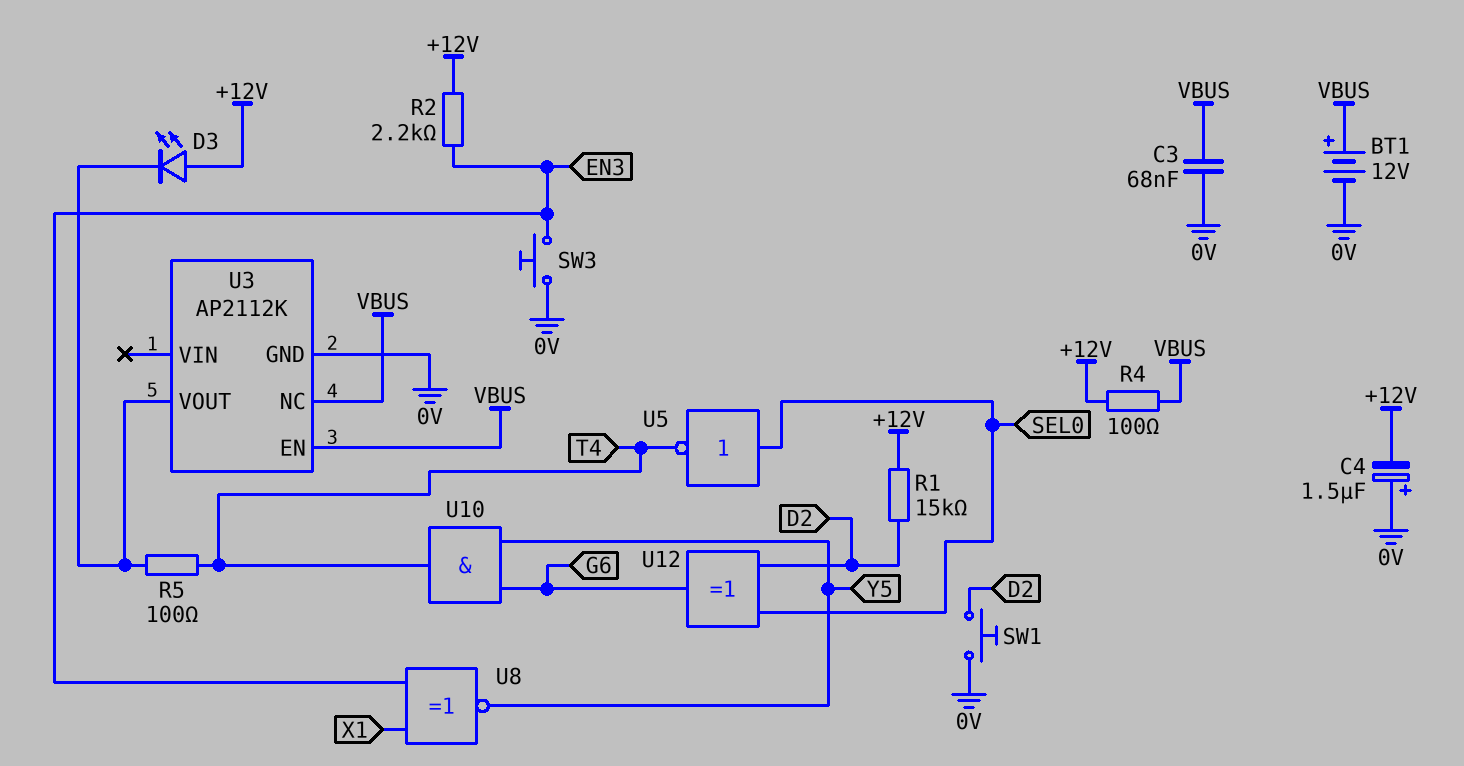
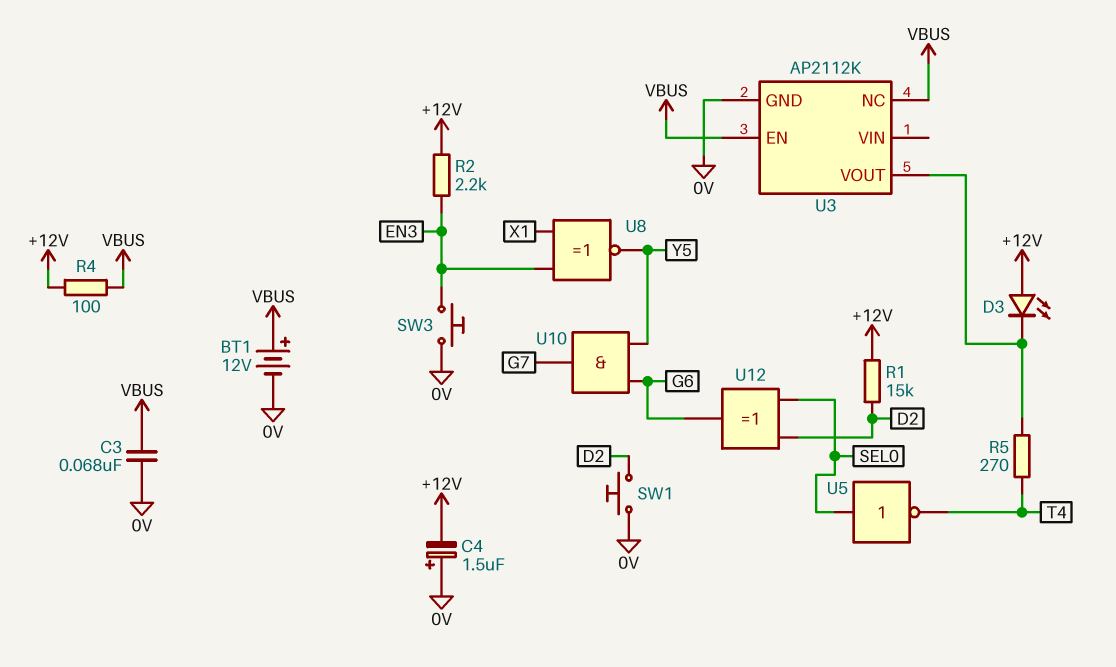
R5: 100 (T4, U3/VOUT) -> 270 (T4, U3/VOUT)
U10: AND (in G6, in Y5, out T4) -> AND (in G6, in Y5, out G7)

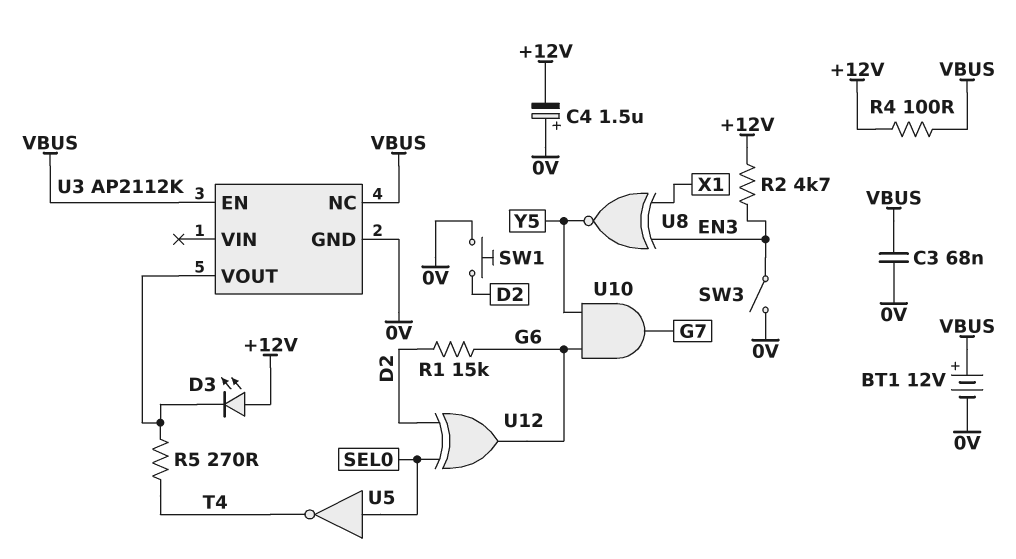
R1: 15k (+12V, D2) -> 15k (D2, G6)
R2: 2.2k (+12V, EN3) -> 4.7k (+12V, EN3)
SW3: button (0V, EN3) -> switch (0V, EN3)

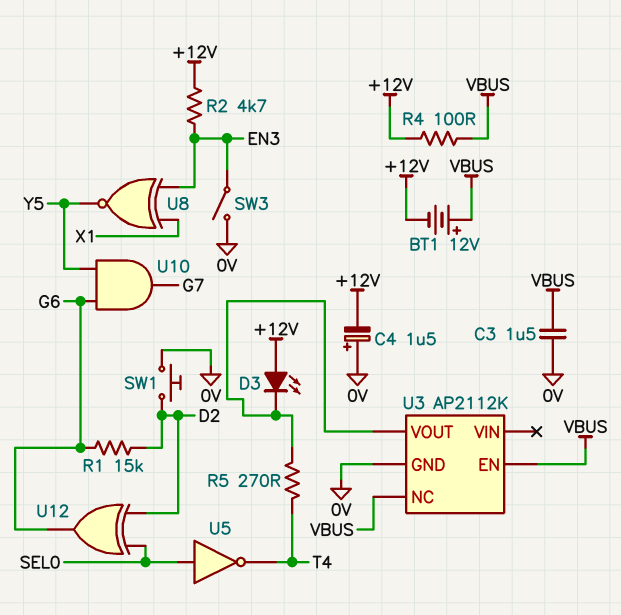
BT1: 12V (plus VBUS, minus 0V) -> 12V (plus VBUS, minus +12V)
C3: 68nF (0V, VBUS) -> 1.5uF (0V, VBUS)

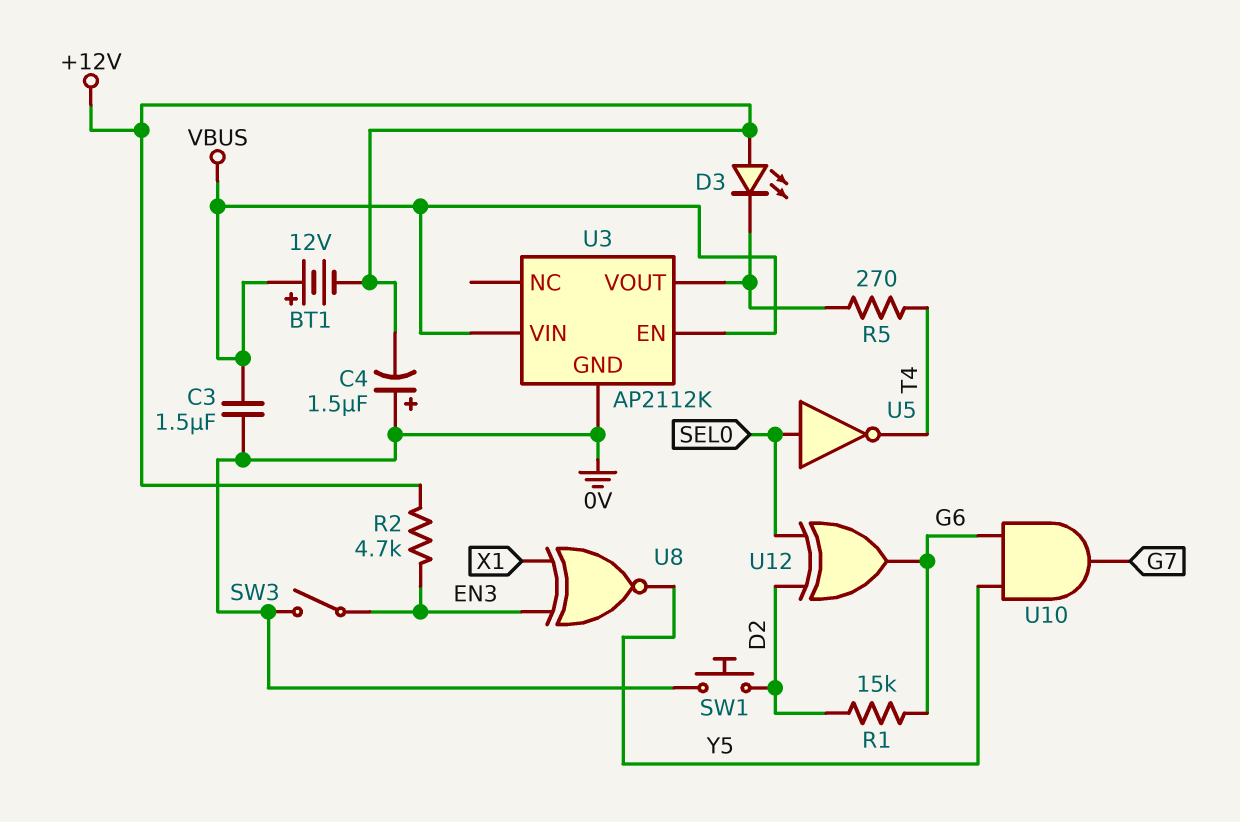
R4: 100 (+12V, VBUS) -> none
U3 pin NC: VBUS -> none
U3 pin VIN: none -> VBUS

